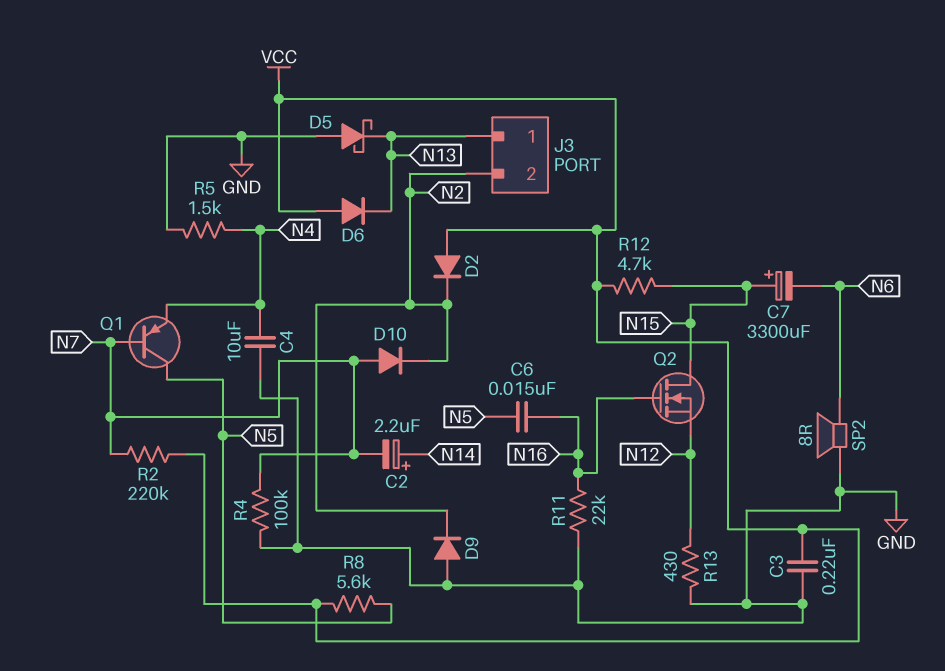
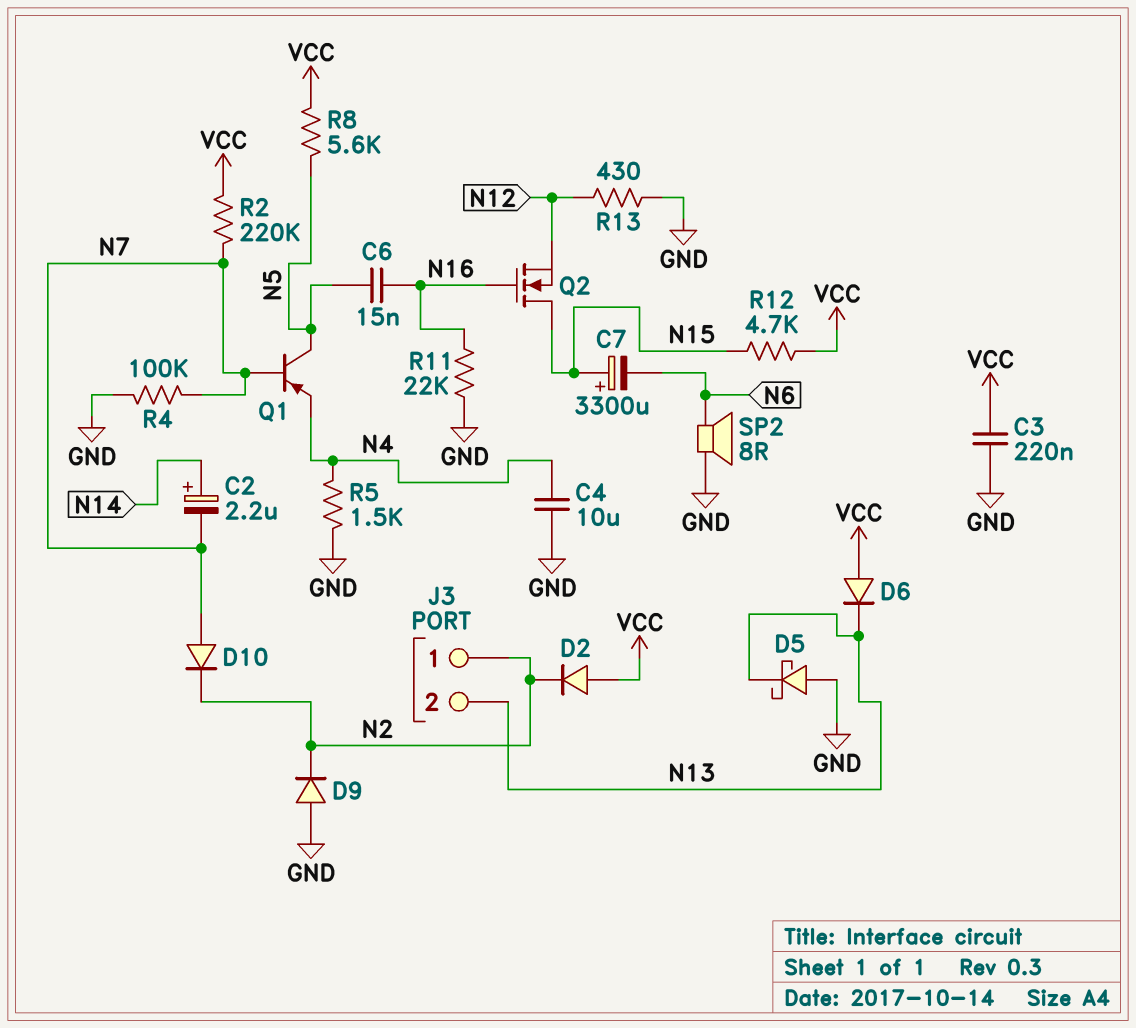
J3 pin 1: N13 -> N2
J3 pin 2: N2 -> N13

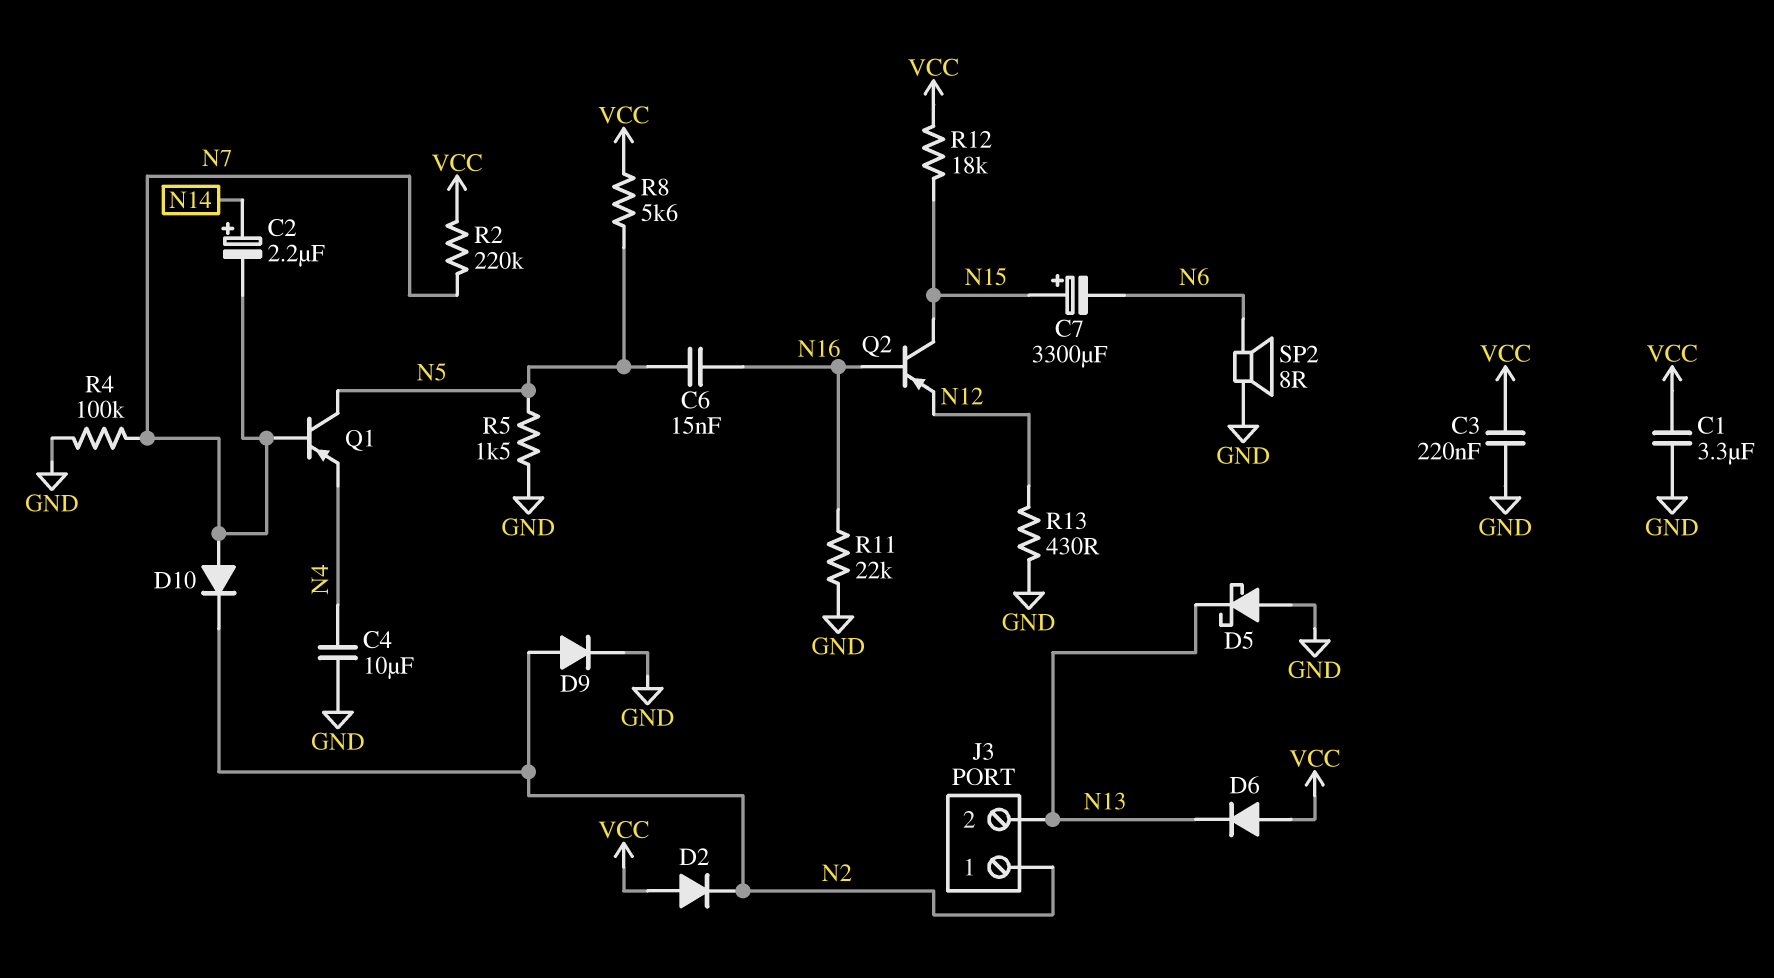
C1: none -> 3.3uF (GND, VCC)
D9: diode (A GND, K N2) -> diode (A N2, K GND)
Q2: NMOS (G N16, D N15, S N12) -> PNP (B N16, C N15, E N12)
R5: 1.5k (GND, N4) -> 1.5k (GND, N5)
R12: 4.7k (N15, VCC) -> 18k (N15, VCC)

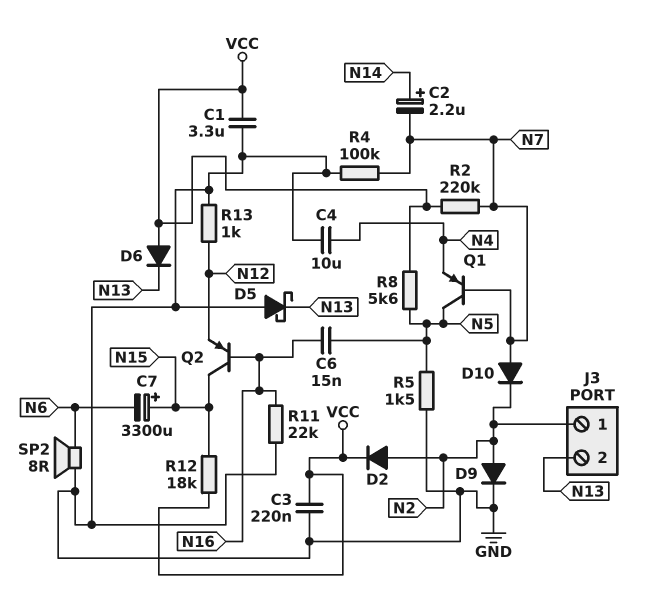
D2: diode (A VCC, K N2) -> diode (A N2, K VCC)
R13: 430 (GND, N12) -> 1k (GND, N12)

